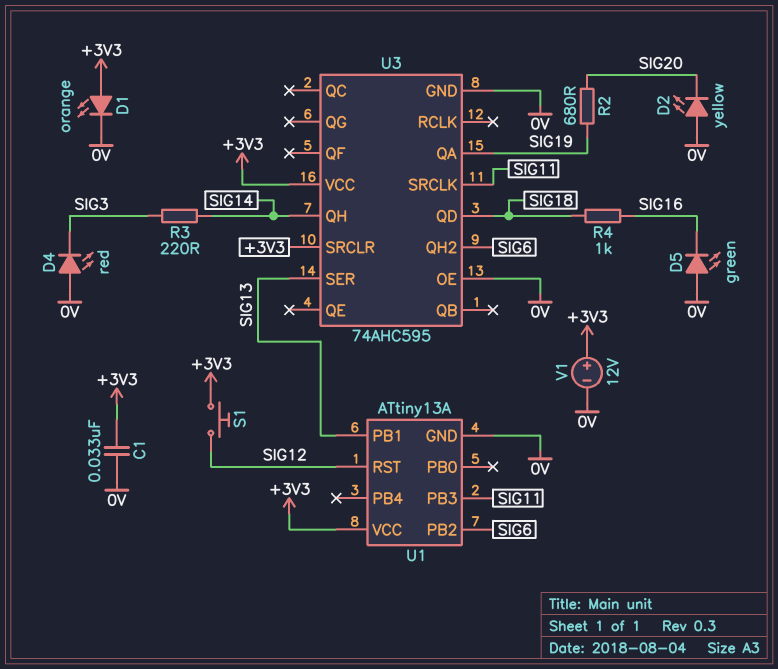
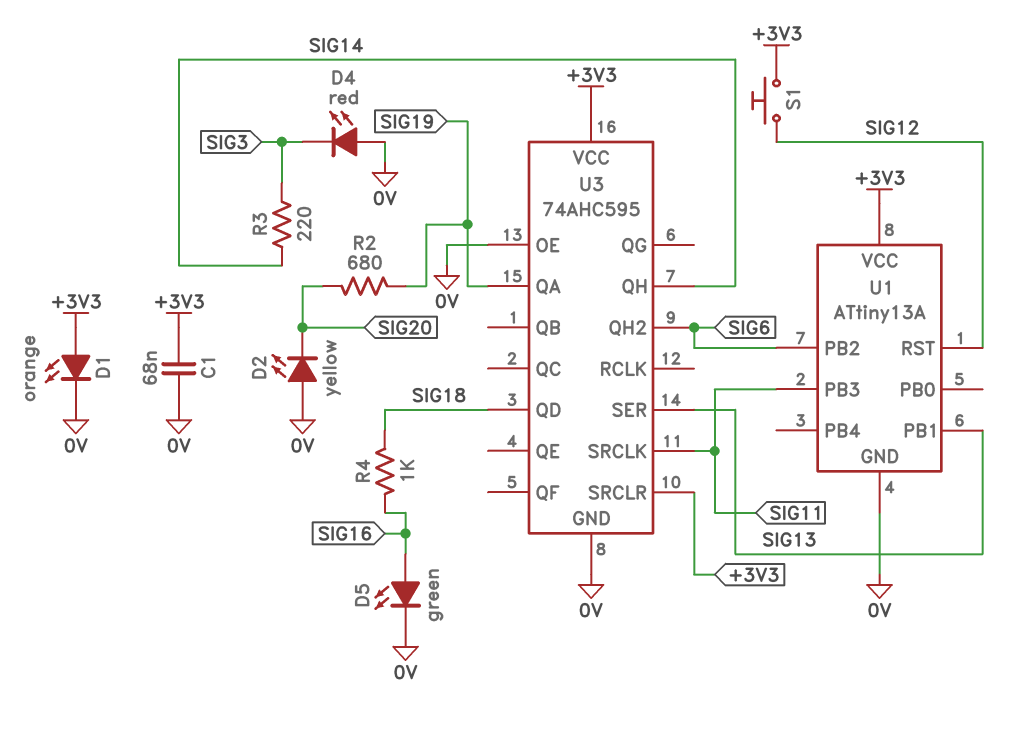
C1: 33nF (+3V3, 0V) -> 68nF (+3V3, 0V)
D5: LED green (A 0V, K SIG16) -> LED green (A SIG16, K 0V)
V1: 12V (plus +3V3, minus 0V) -> none

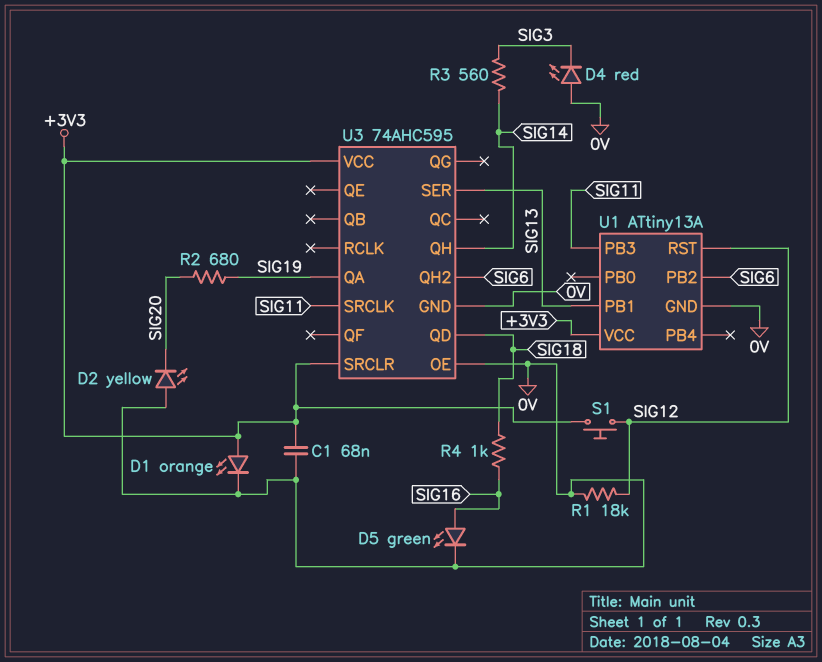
R1: none -> 18k (0V, SIG12)
R3: 220 (SIG3, SIG14) -> 560 (SIG3, SIG14)

